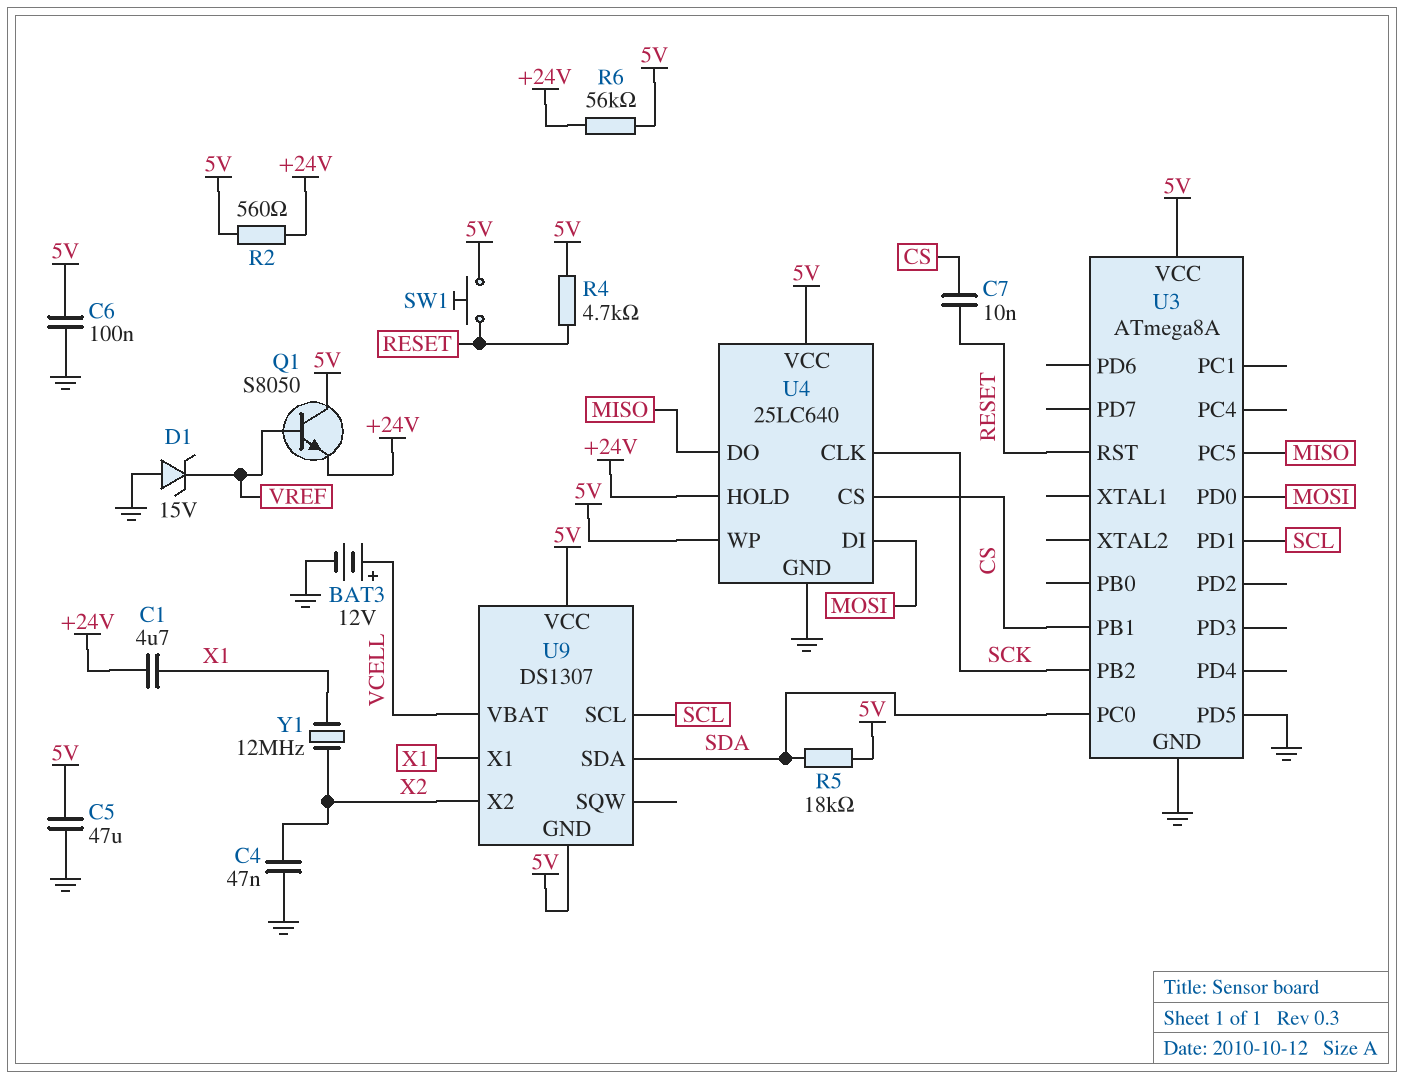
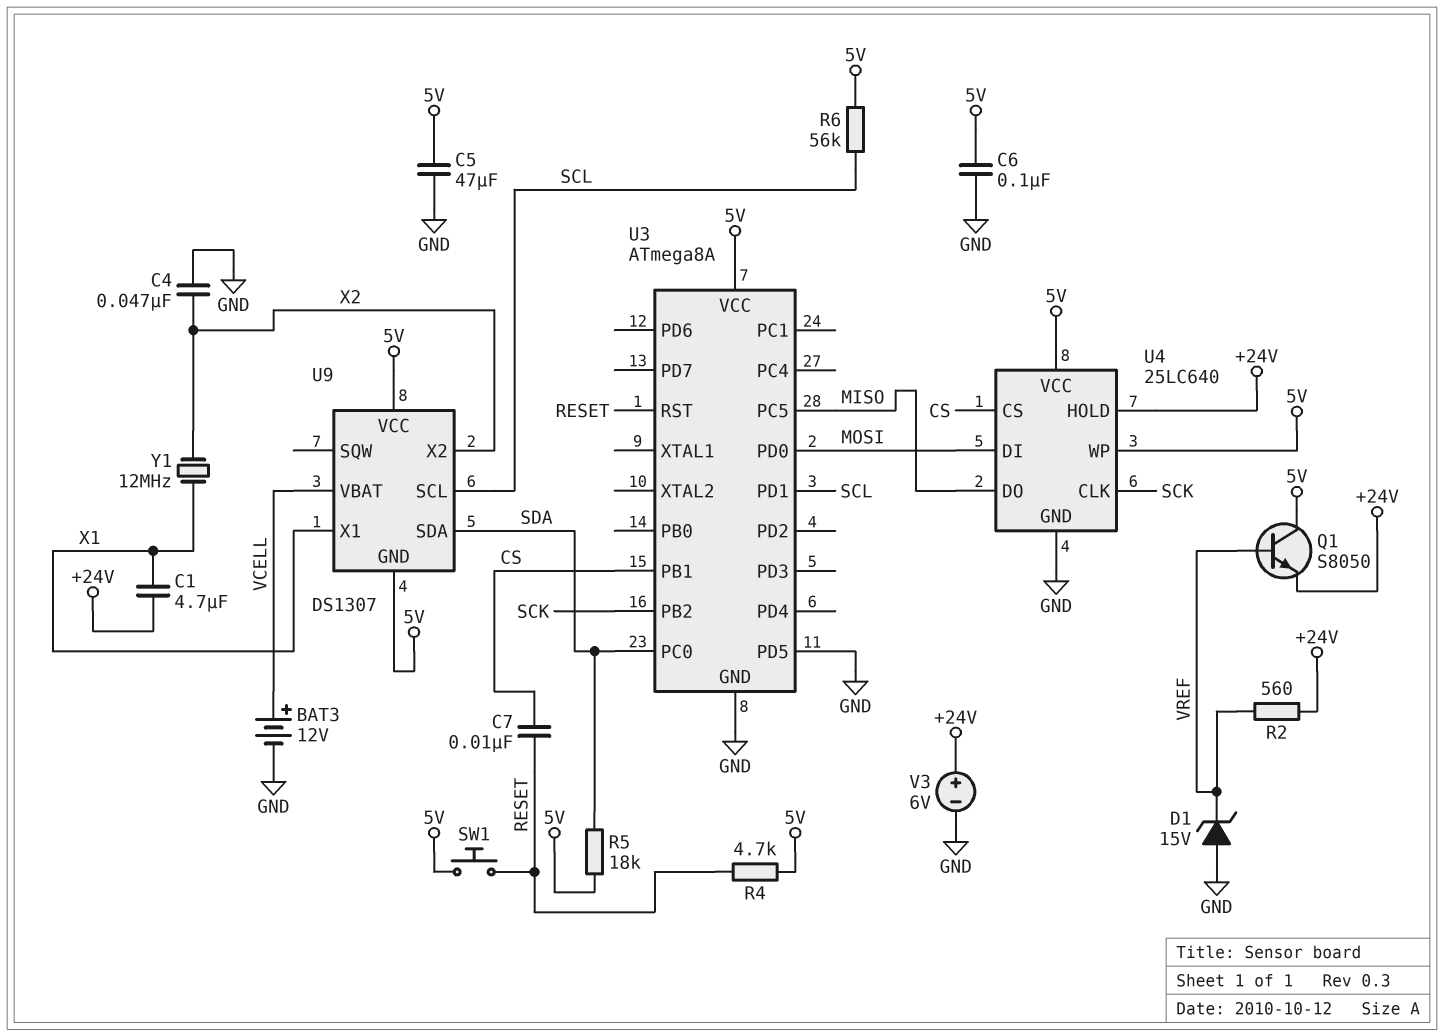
R2: 560 (+24V, 5V) -> 560 (+24V, VREF)
R6: 56k (+24V, 5V) -> 56k (5V, SCL)
V3: none -> 6V (plus +24V, minus GND)

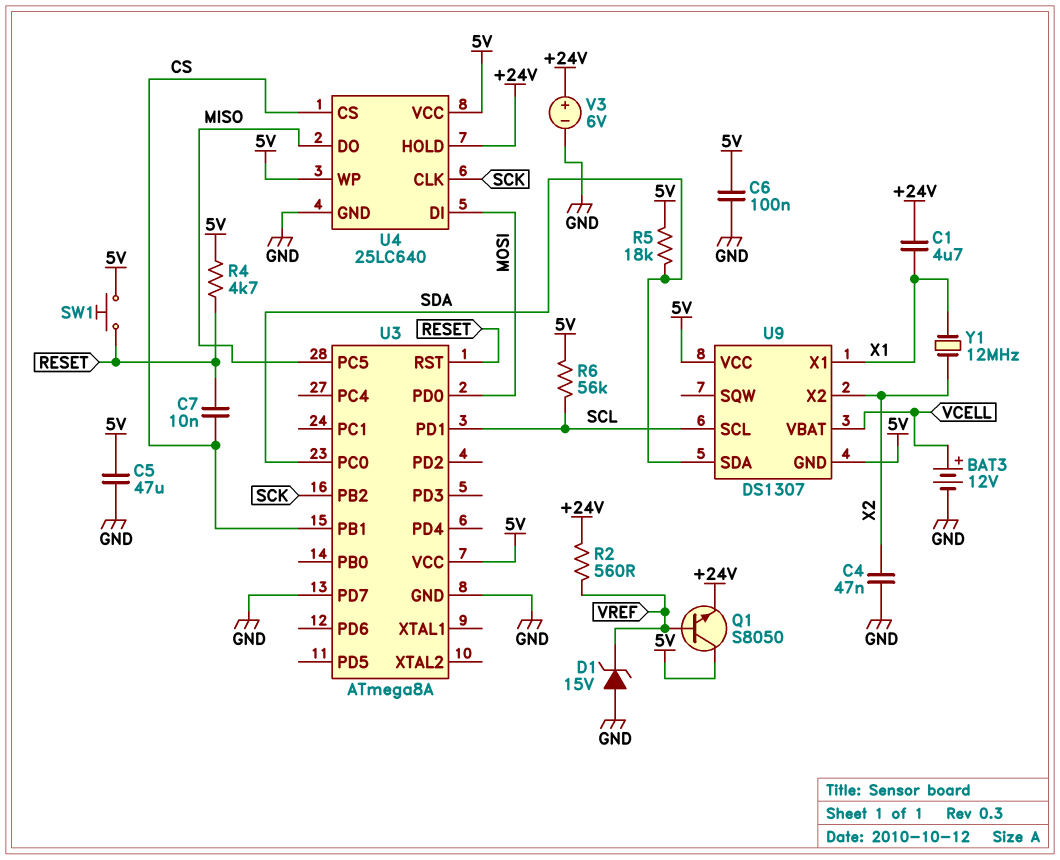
U3 pin PD5: GND -> none
U3 pin PD7: none -> GND

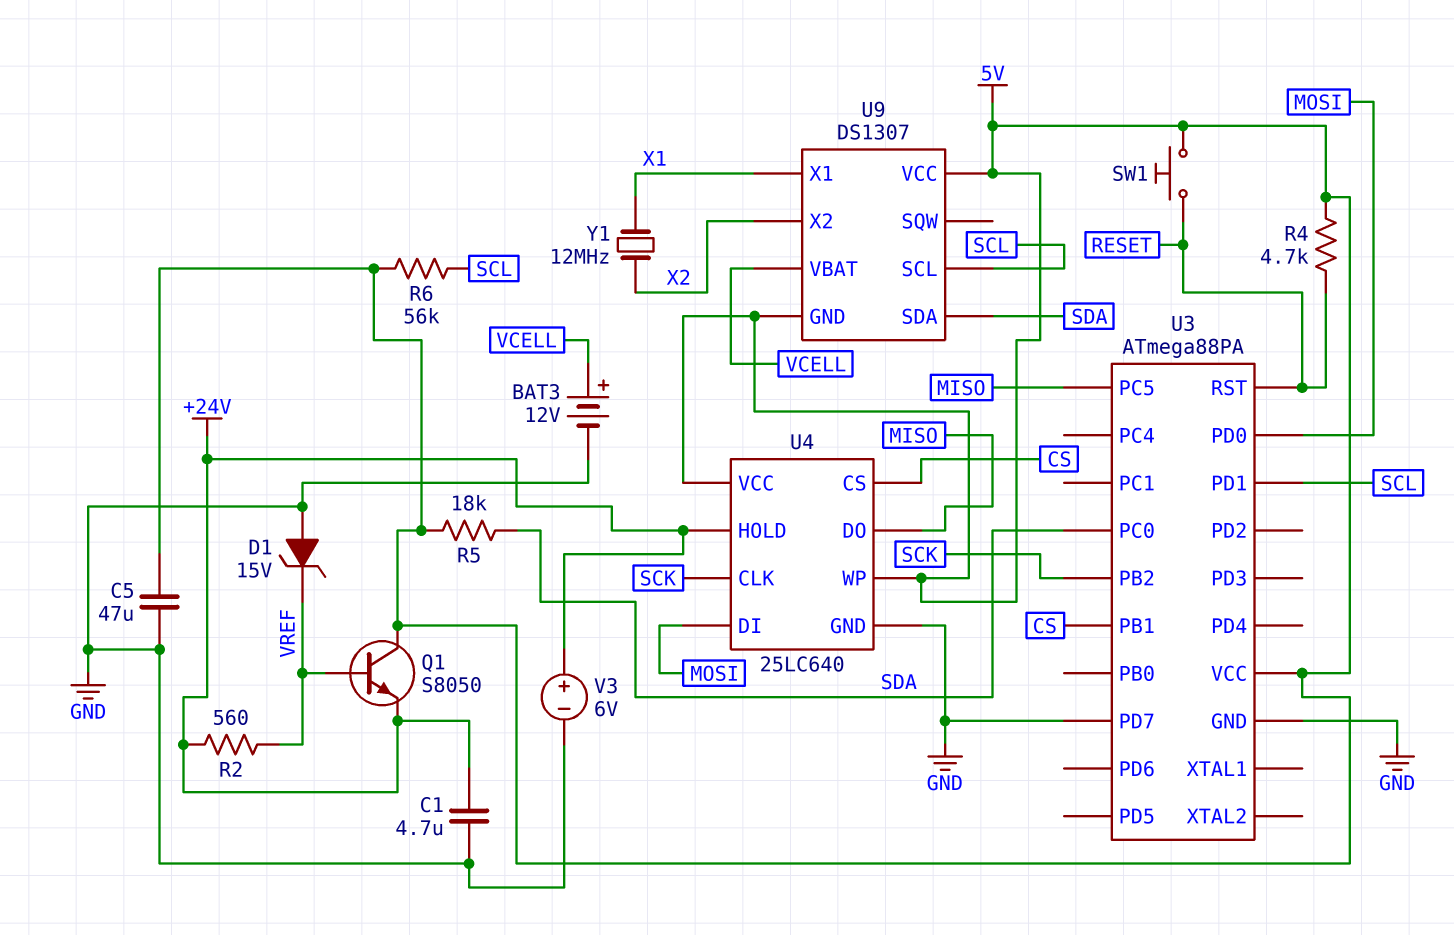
C1: 4.7uF (+24V, X1) -> 4.7uF (+24V, GND)
C4: 47nF (GND, X2) -> none
C6: 100nF (5V, GND) -> none
C7: 10nF (CS, RESET) -> none
U3: ATmega8A -> ATmega88PA

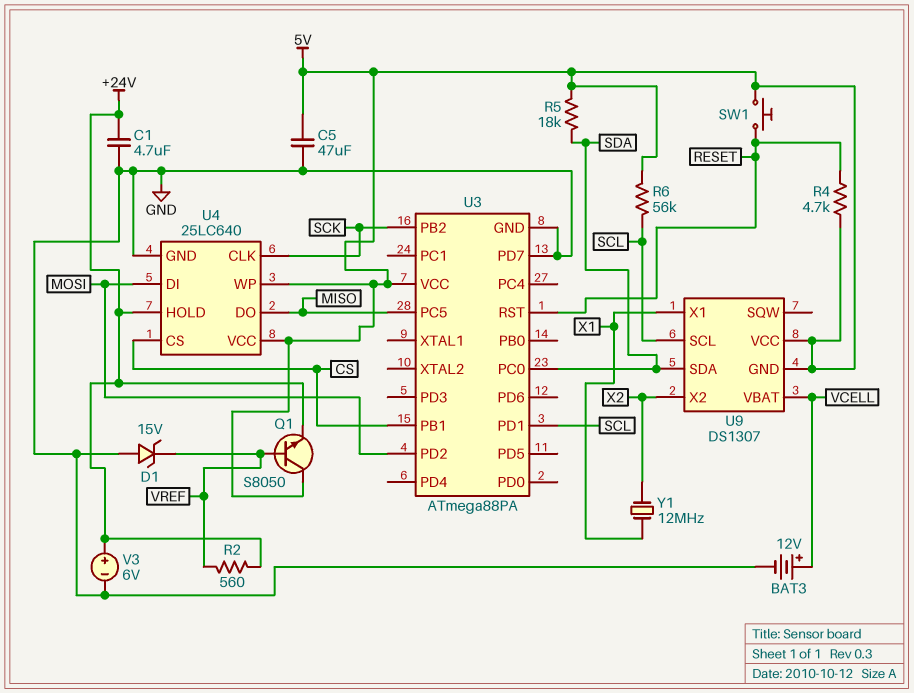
U3 pin PD0: MOSI -> none
U3 pin PD2: none -> MOSI

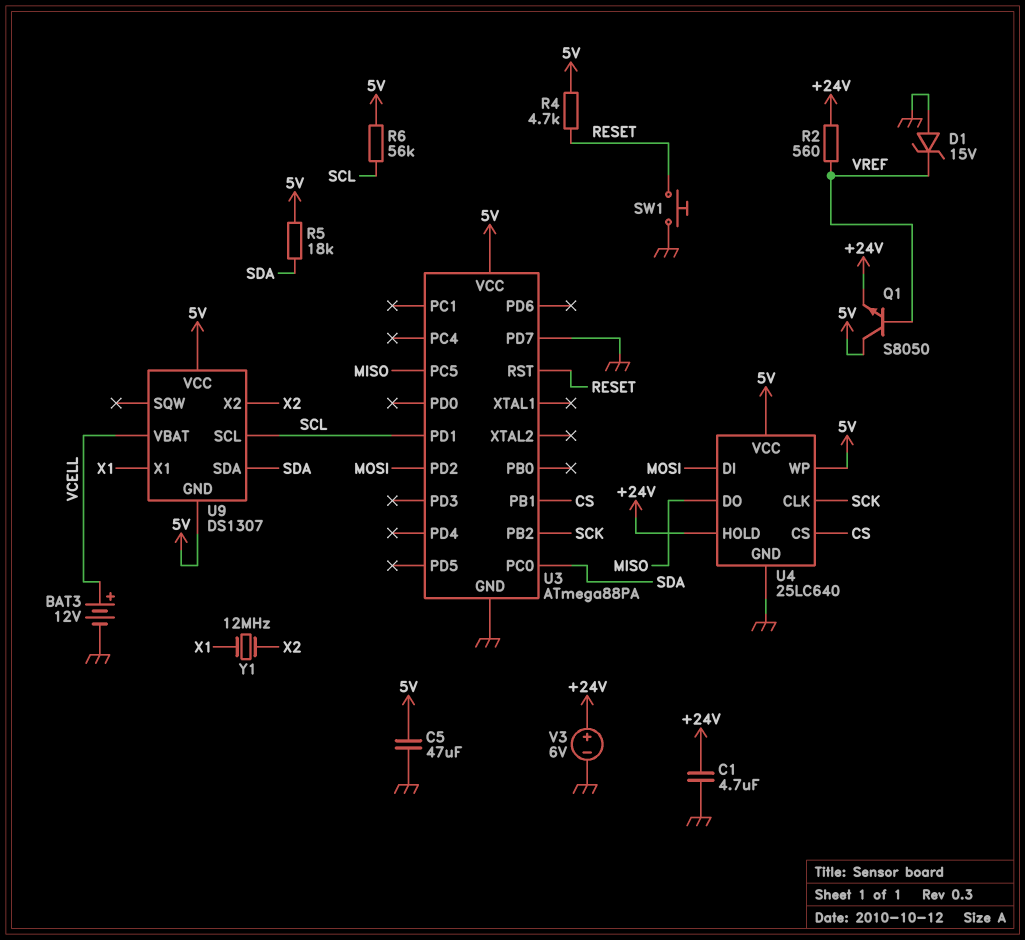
SW1: button (5V, RESET) -> button (GND, RESET)

